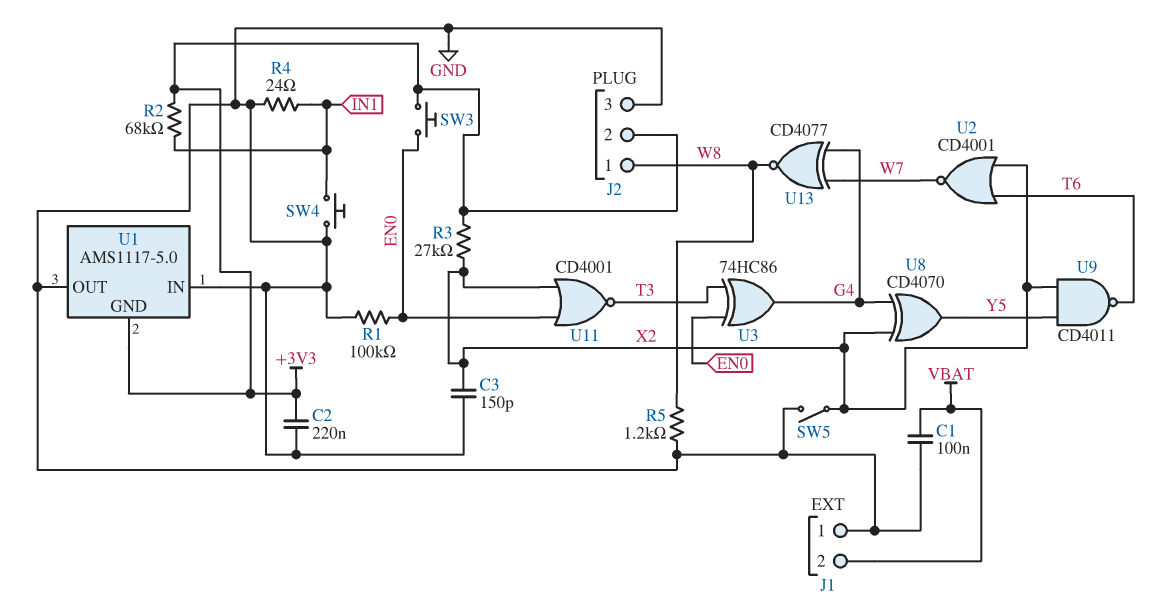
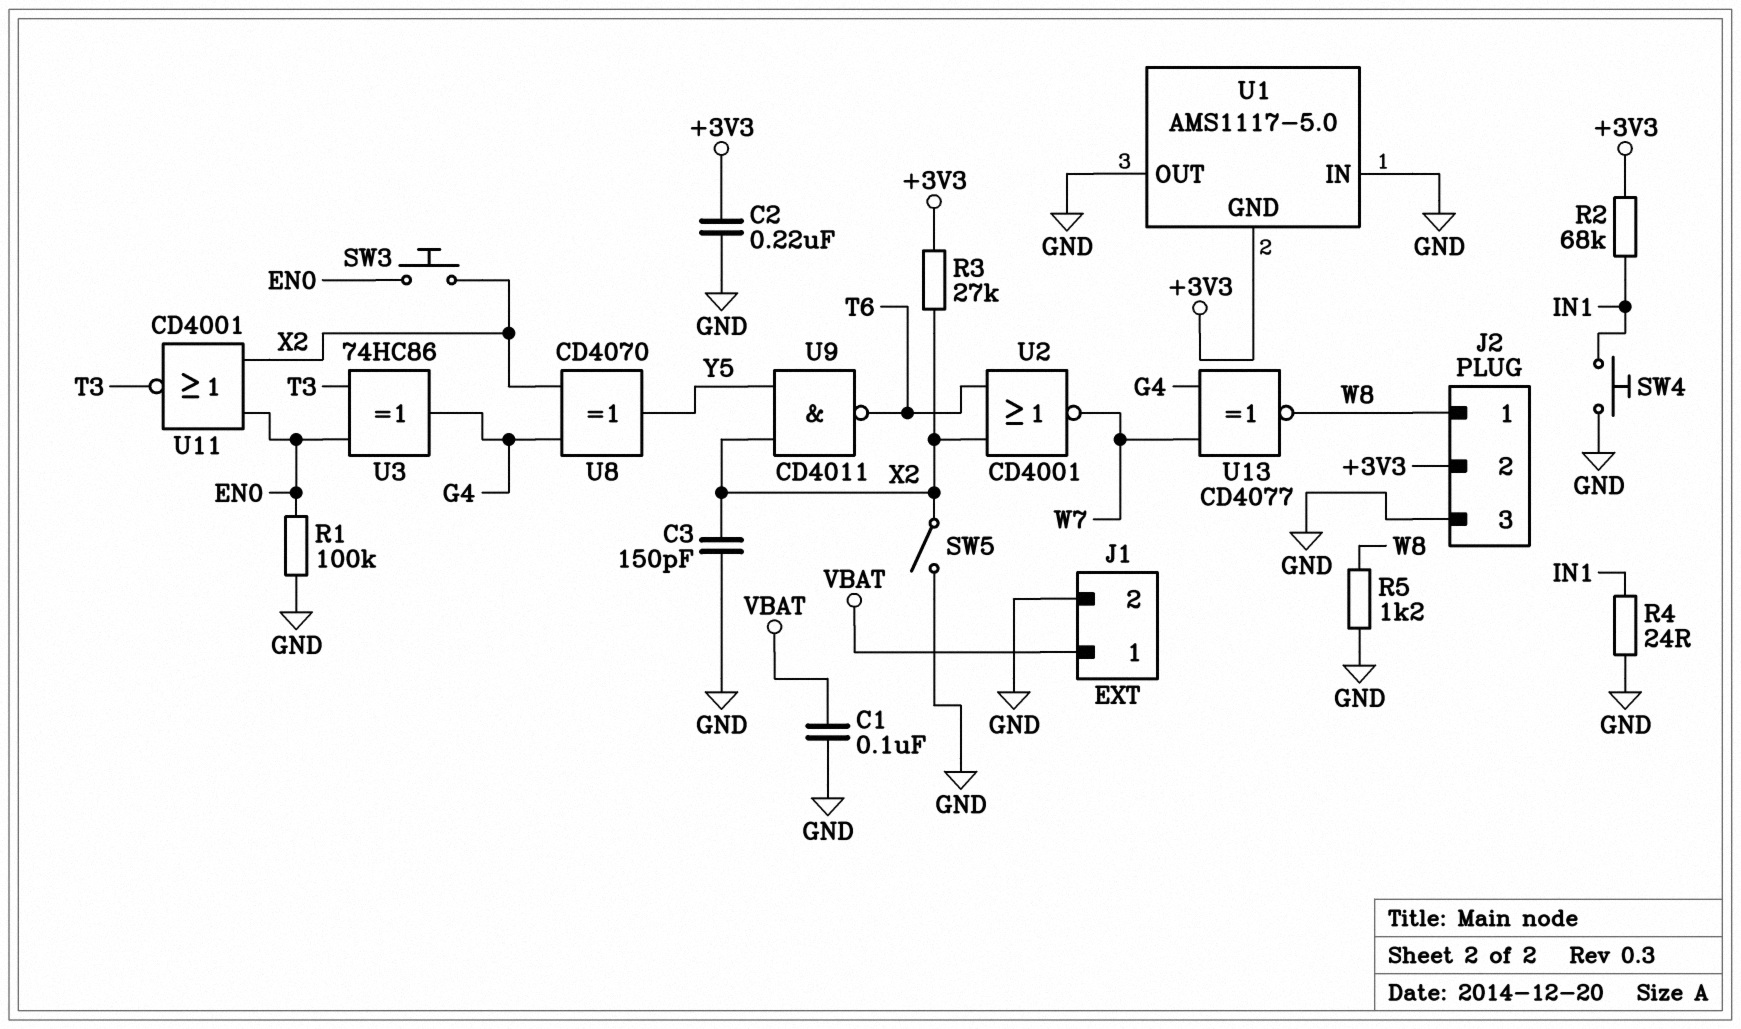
J1 pin 1: GND -> VBAT
J1 pin 2: VBAT -> GND
SW3: button (+3V3, EN0) -> button (EN0, X2)

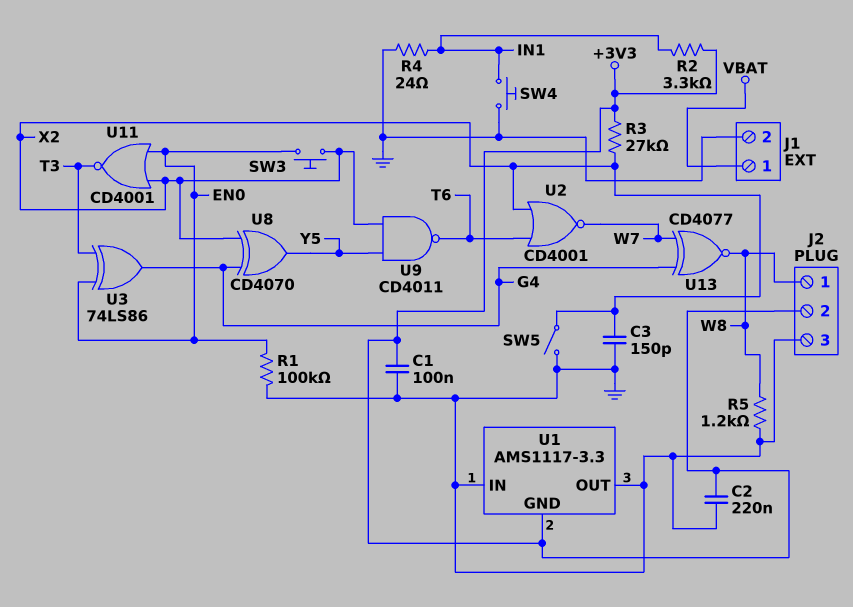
C1: 100nF (GND, VBAT) -> 100nF (+3V3, GND)
R2: 68k (+3V3, IN1) -> 3.3k (+3V3, IN1)
U1: AMS1117-5.0 -> AMS1117-3.3
U3: XOR 74HC86 (in EN0, in T3, out G4) -> XOR 74LS86 (in EN0, in T3, out G4)

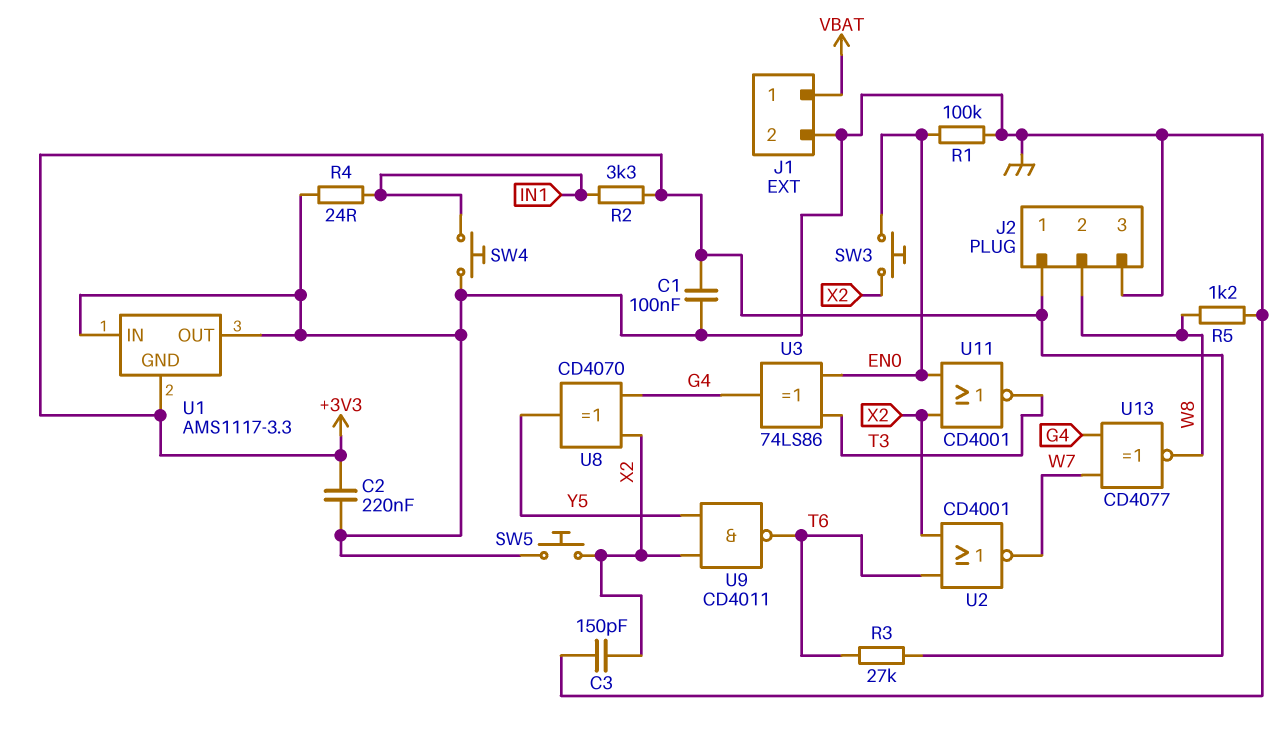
J2 pin 1: W8 -> +3V3
J2 pin 2: +3V3 -> W8
R3: 27k (+3V3, X2) -> 27k (+3V3, T6)
SW5: switch (GND, X2) -> button (GND, X2)

